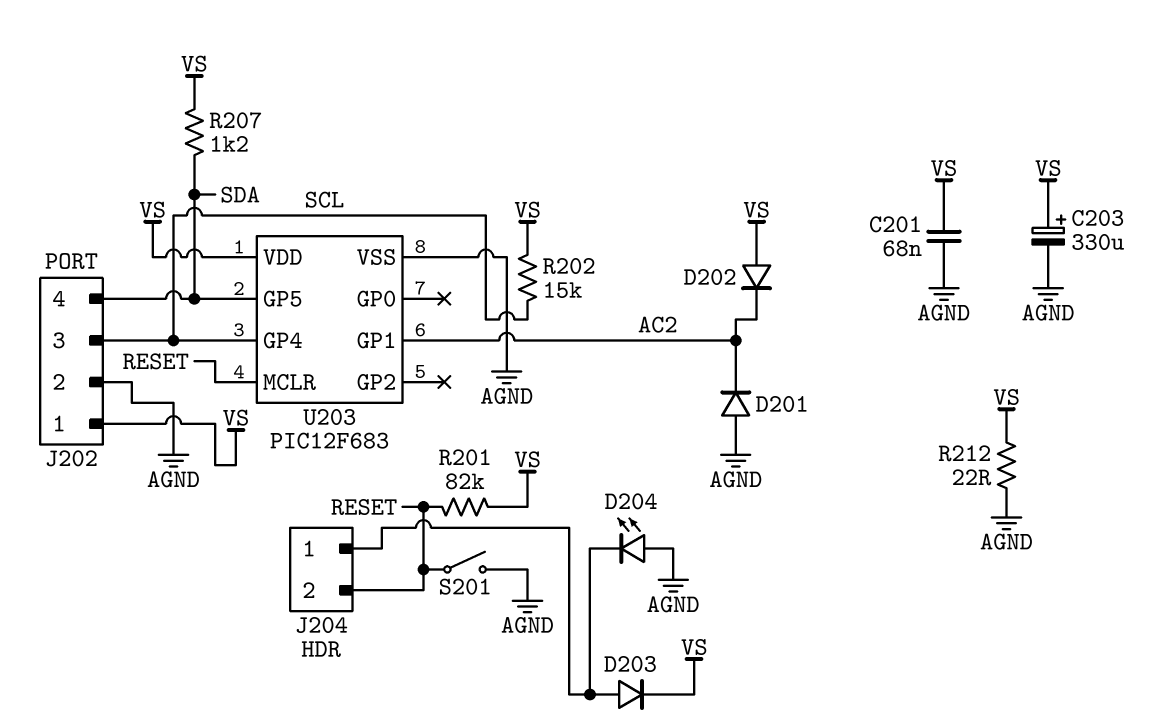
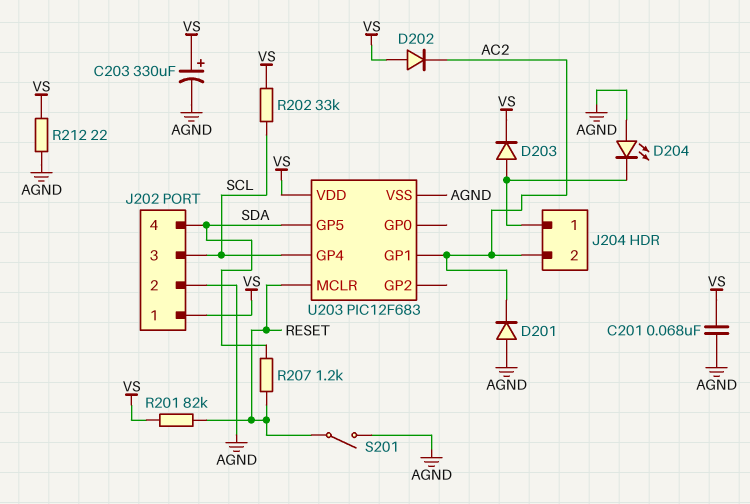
J204 pin 2: RESET -> AC2
R202: 15k (SCL, VS) -> 33k (SCL, VS)
R207: 1.2k (SDA, VS) -> 1.2k (RESET, SDA)

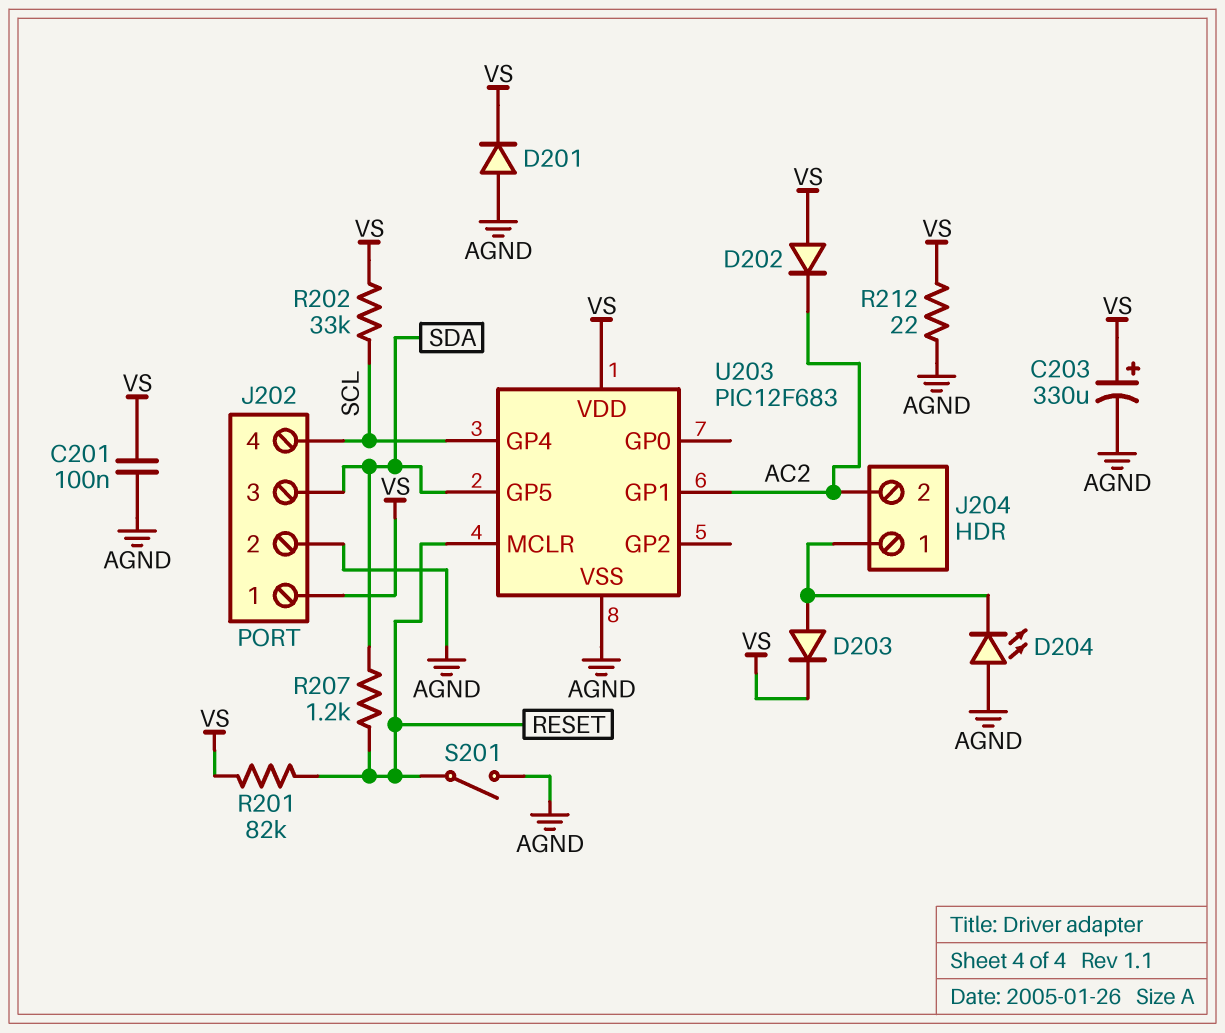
C201: 68nF (AGND, VS) -> 100nF (AGND, VS)
D201: diode (A AGND, K AC2) -> diode (A AGND, K VS)
J202 pin 3: SCL -> SDA
J202 pin 4: SDA -> SCL

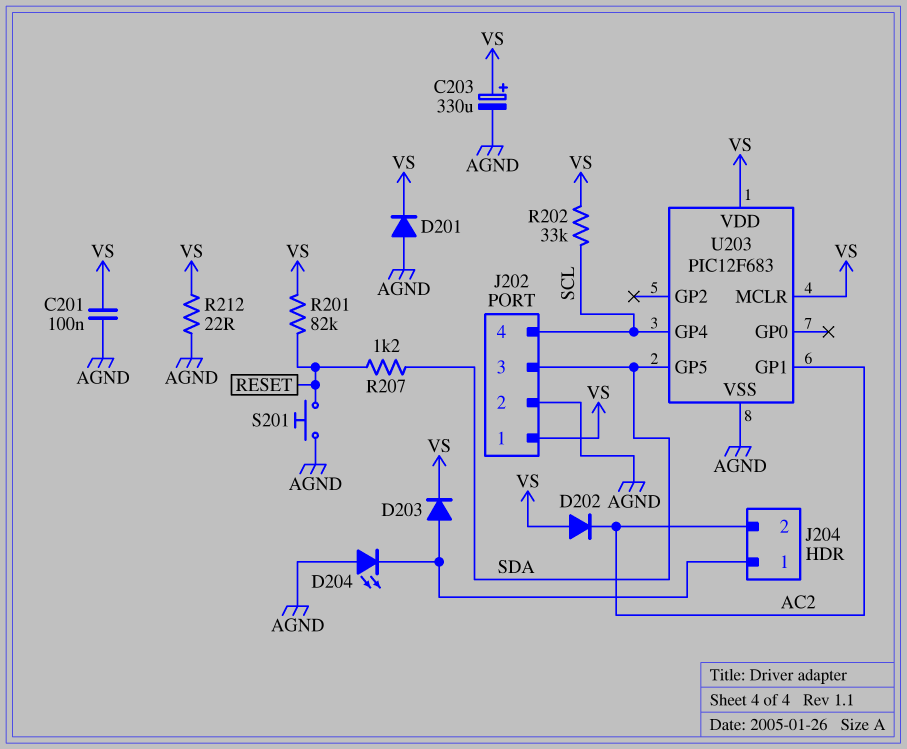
S201: switch (AGND, RESET) -> button (AGND, RESET)
U203 pin MCLR: RESET -> VS

